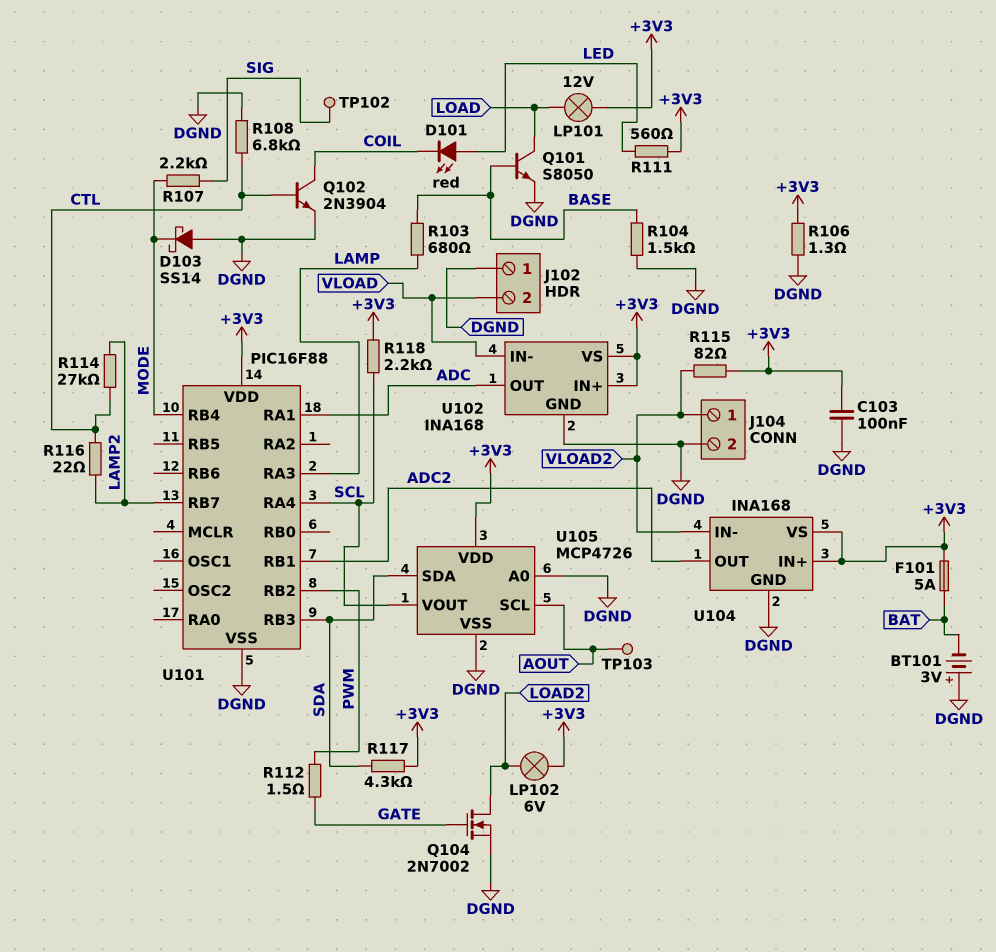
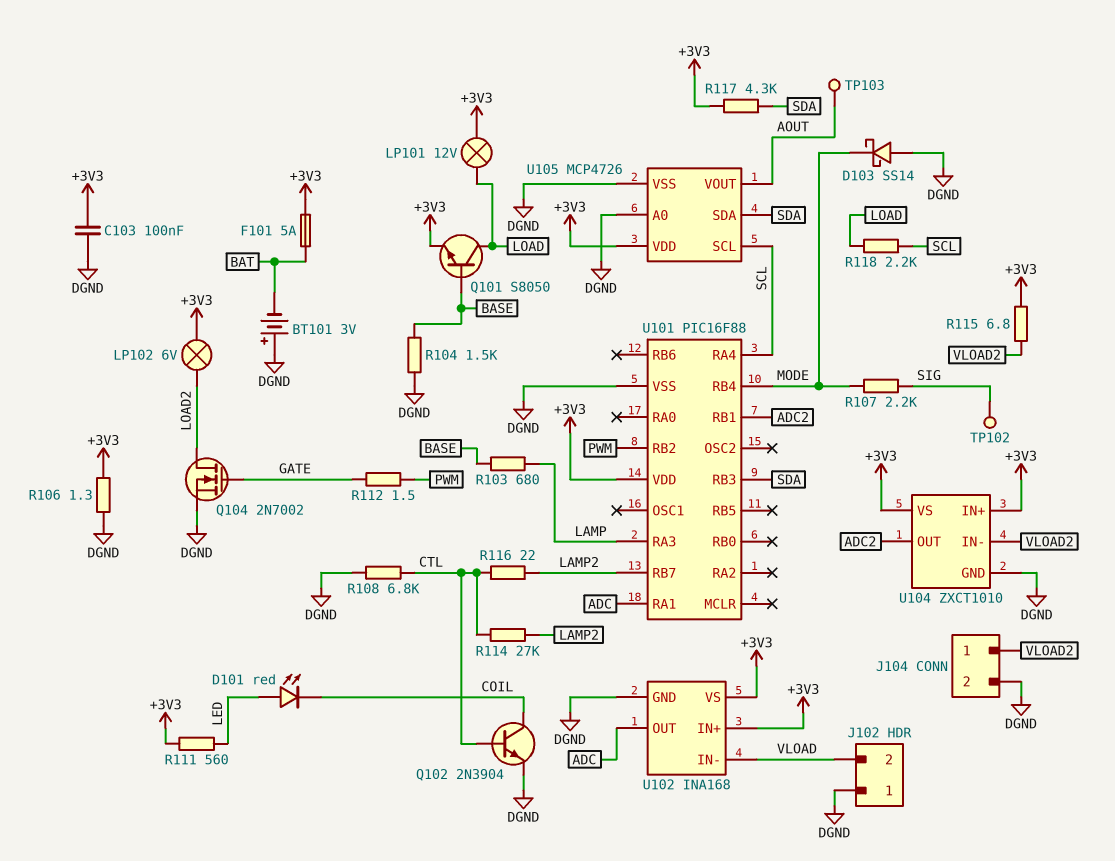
Q101: NPN S8050 (B BASE, C LOAD, E DGND) -> NPN S8050 (B BASE, C LOAD, E +3V3)
R115: 82 (+3V3, VLOAD2) -> 6.8 (+3V3, VLOAD2)
R118: 2.2k (+3V3, SCL) -> 2.2k (LOAD, SCL)
U104: INA168 -> ZXCT1010
U105 pin SCL: AOUT -> SCL
U105 pin VOUT: SCL -> AOUT

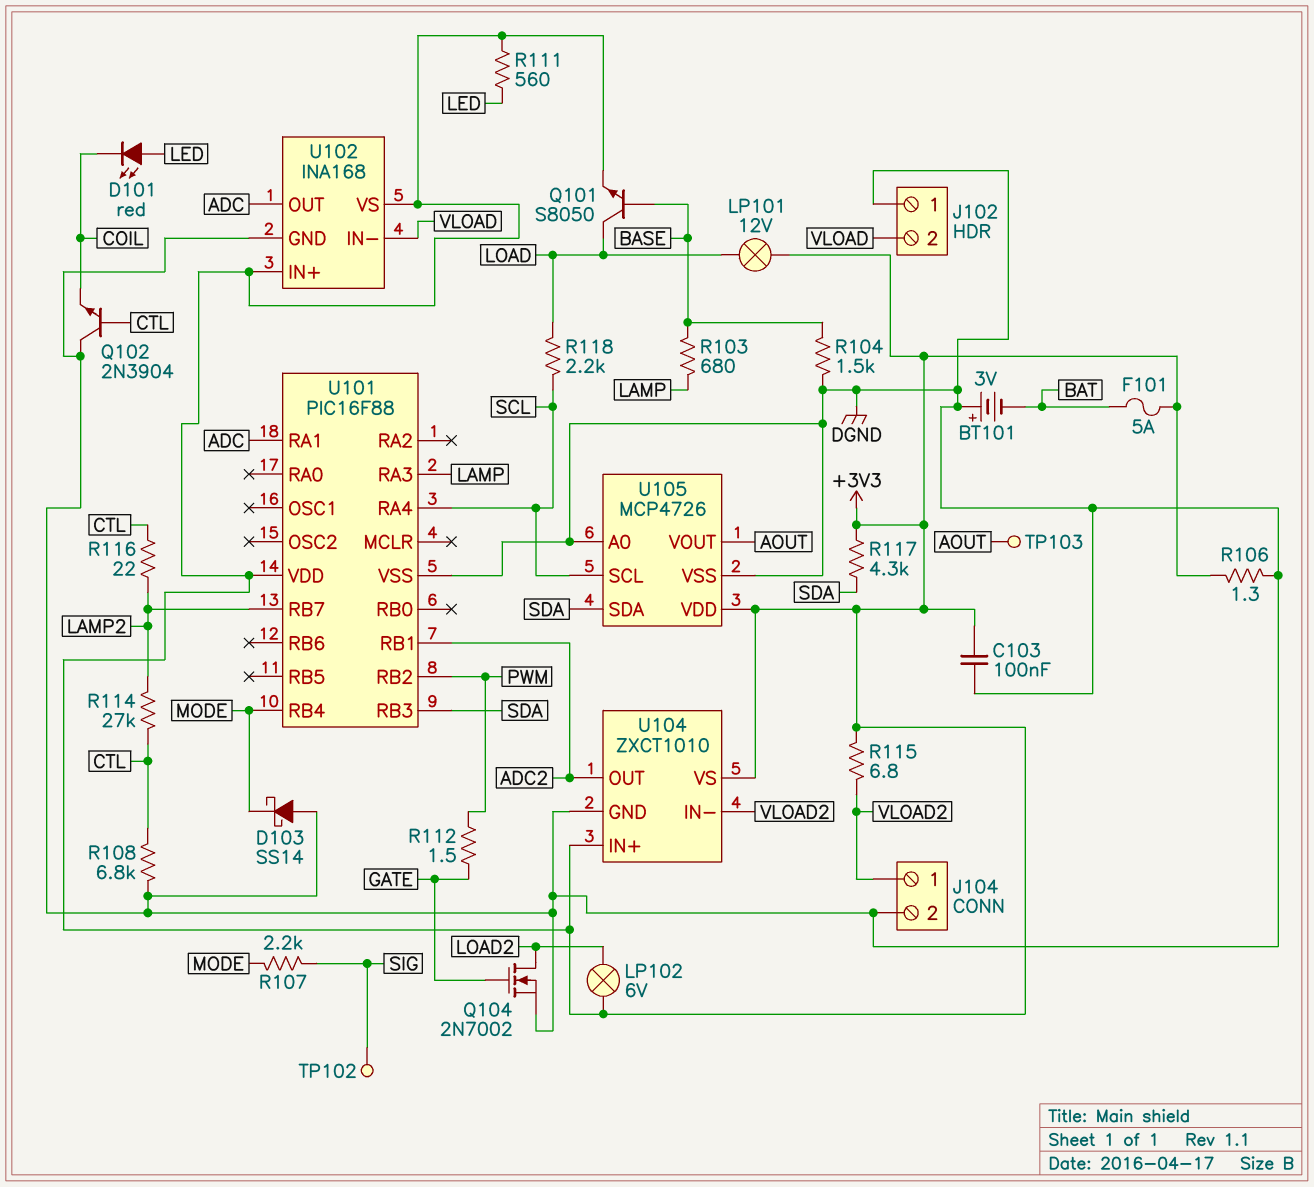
Q102: NPN 2N3904 (B CTL, C COIL, E DGND) -> NPN 2N3904 (B CTL, C DGND, E COIL)

